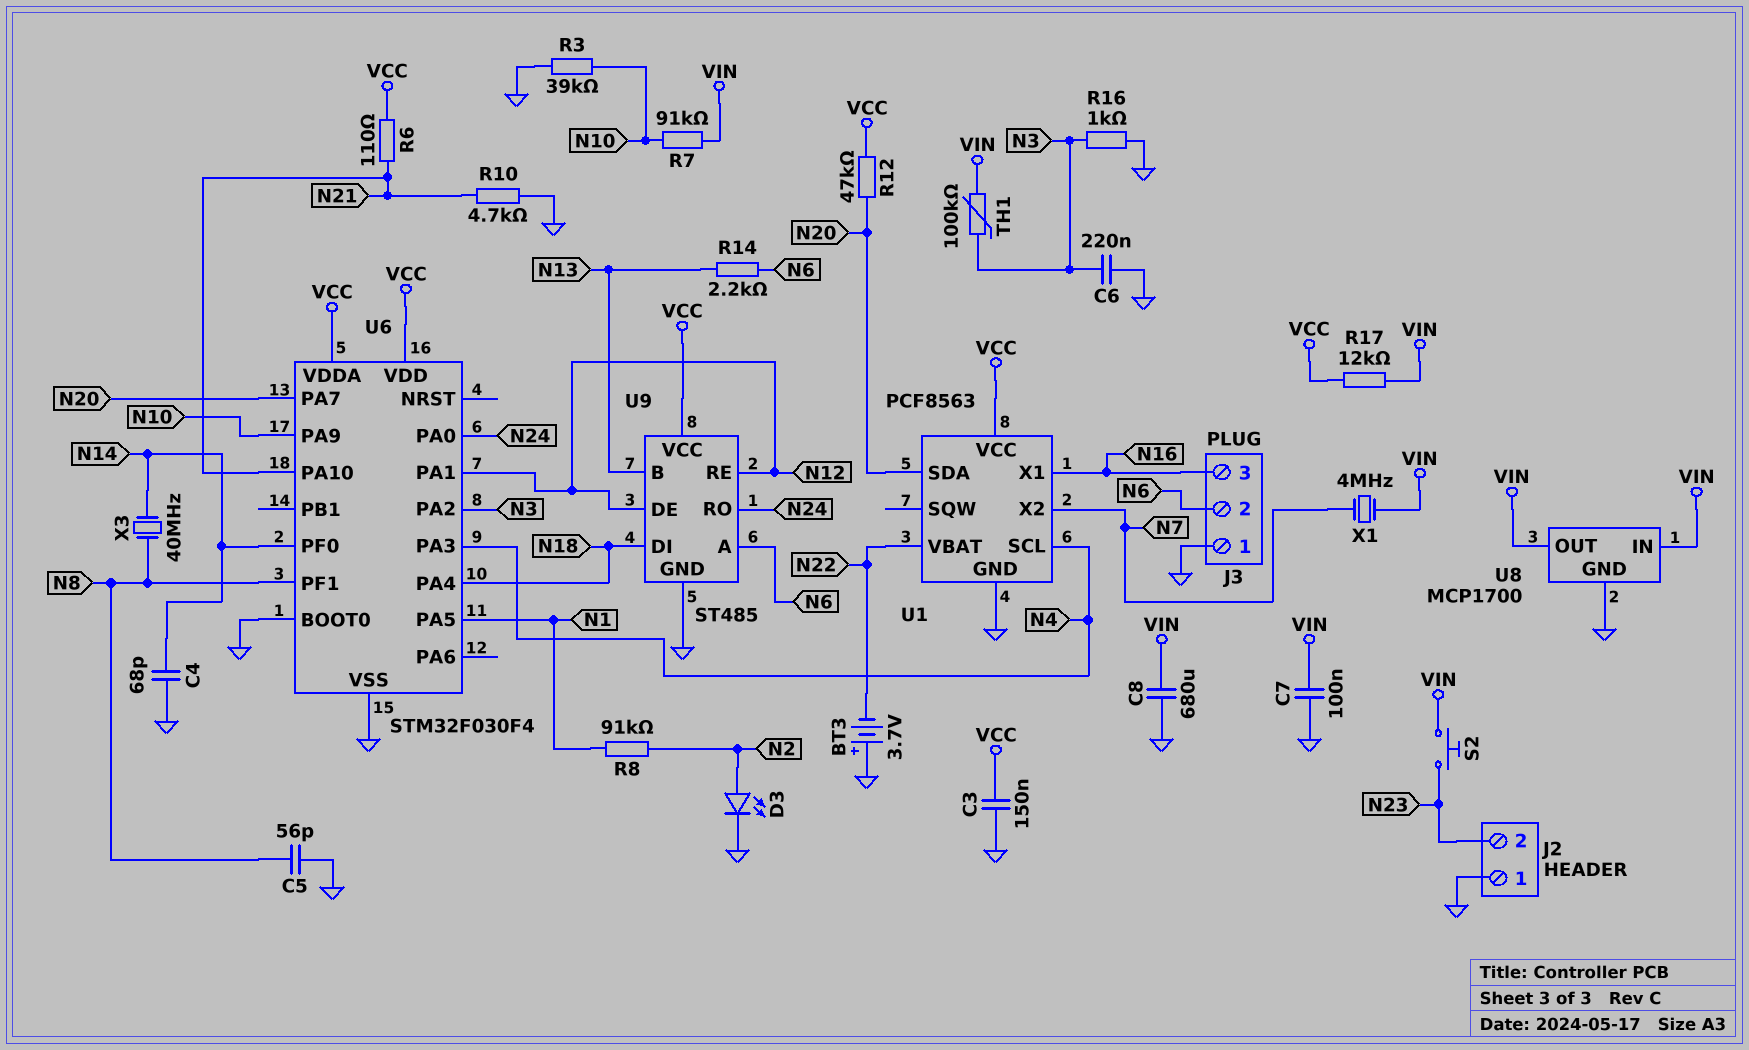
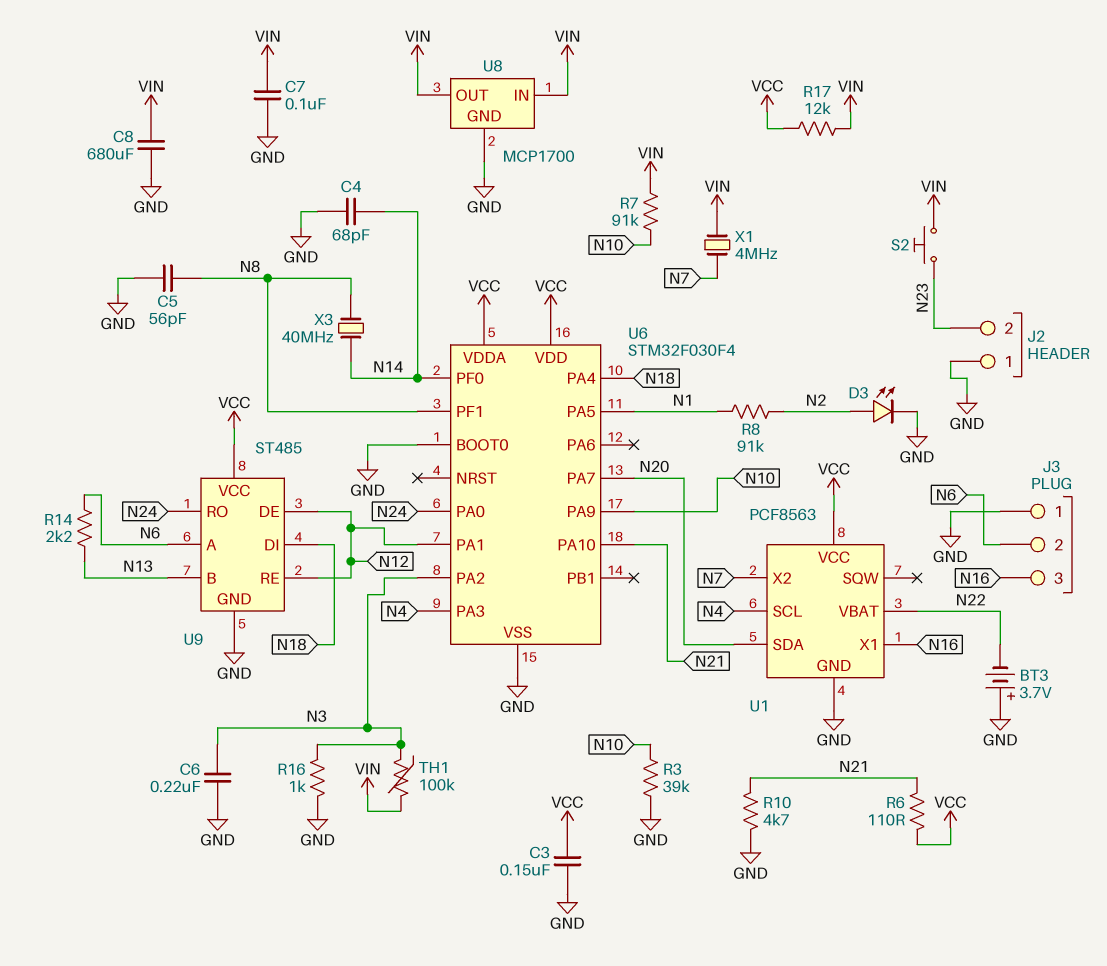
R12: 47k (N20, VCC) -> none

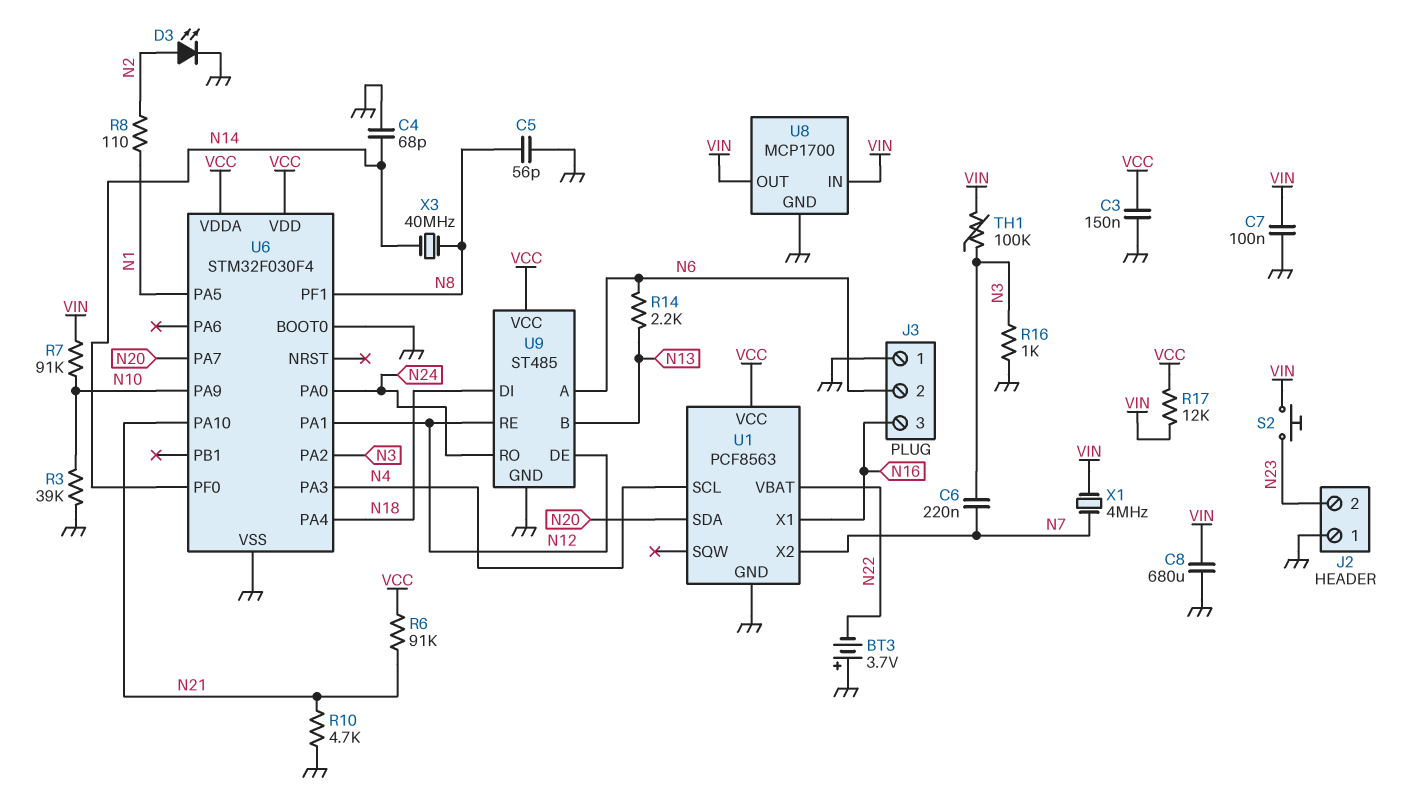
C6: 220nF (GND, N3) -> 220nF (N3, N7)
R6: 110 (N21, VCC) -> 91k (N21, VCC)
R8: 91k (N1, N2) -> 110 (N1, N2)

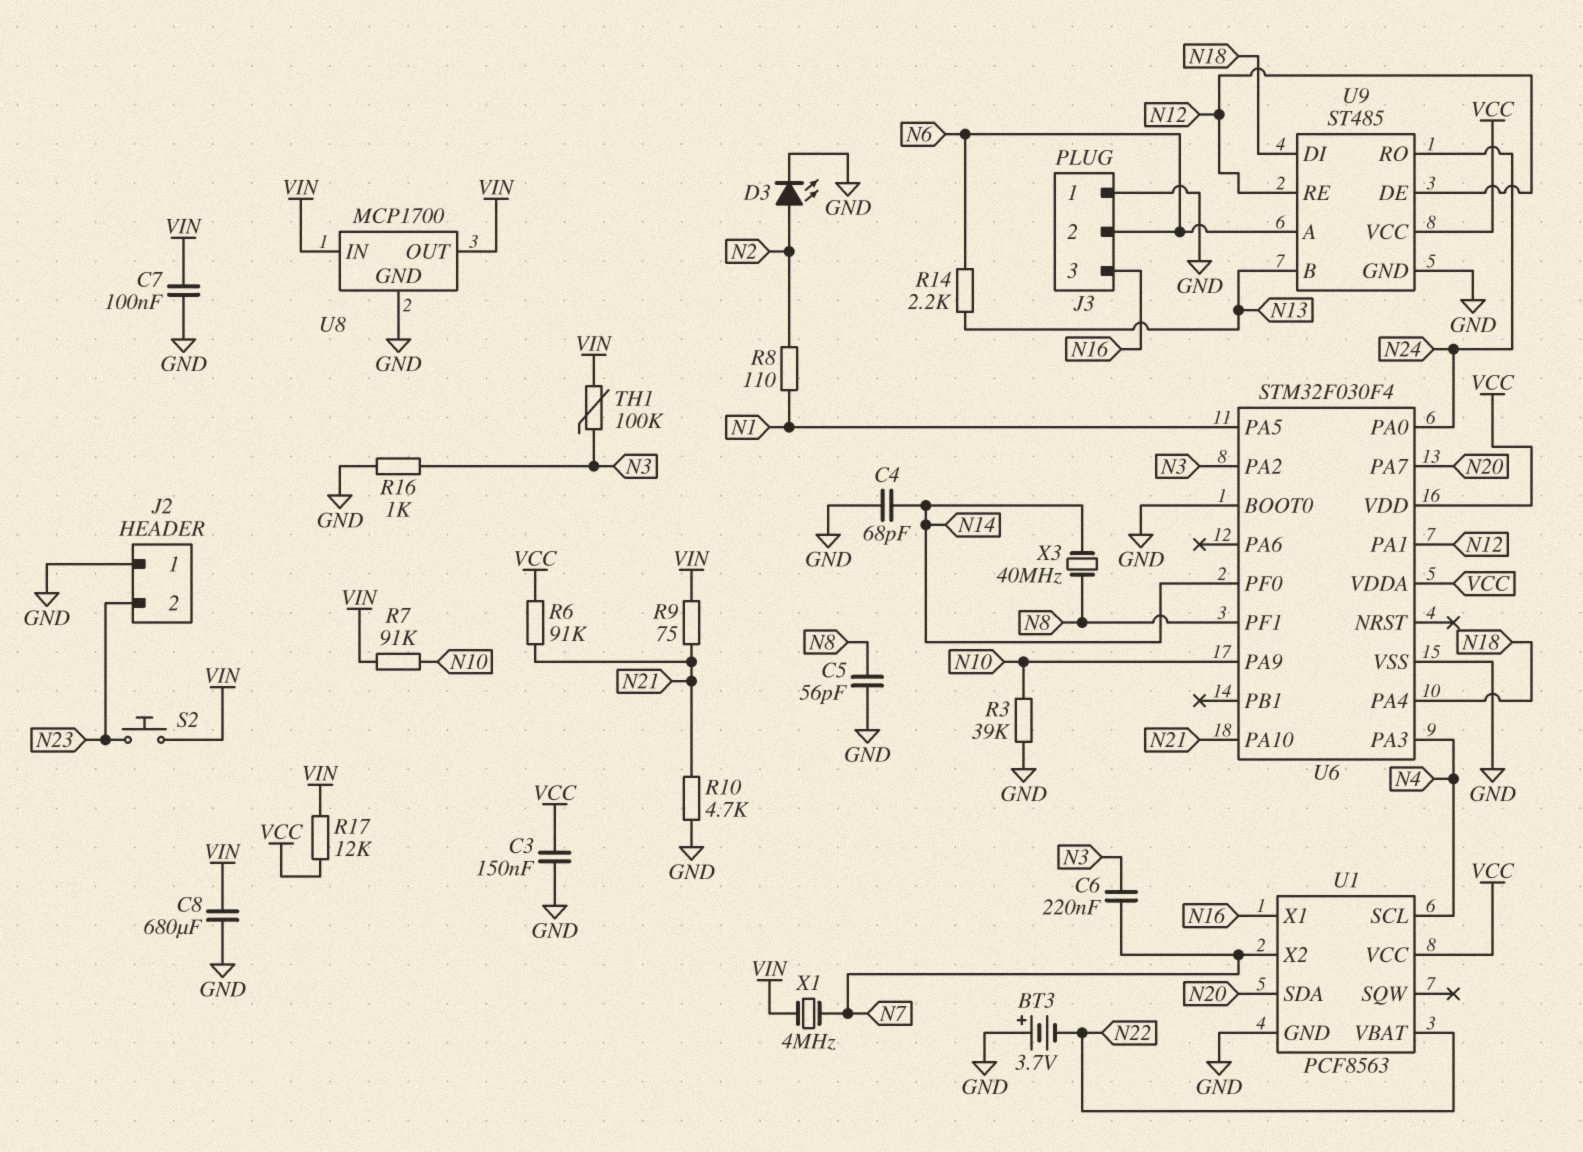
R9: none -> 75 (N21, VIN)

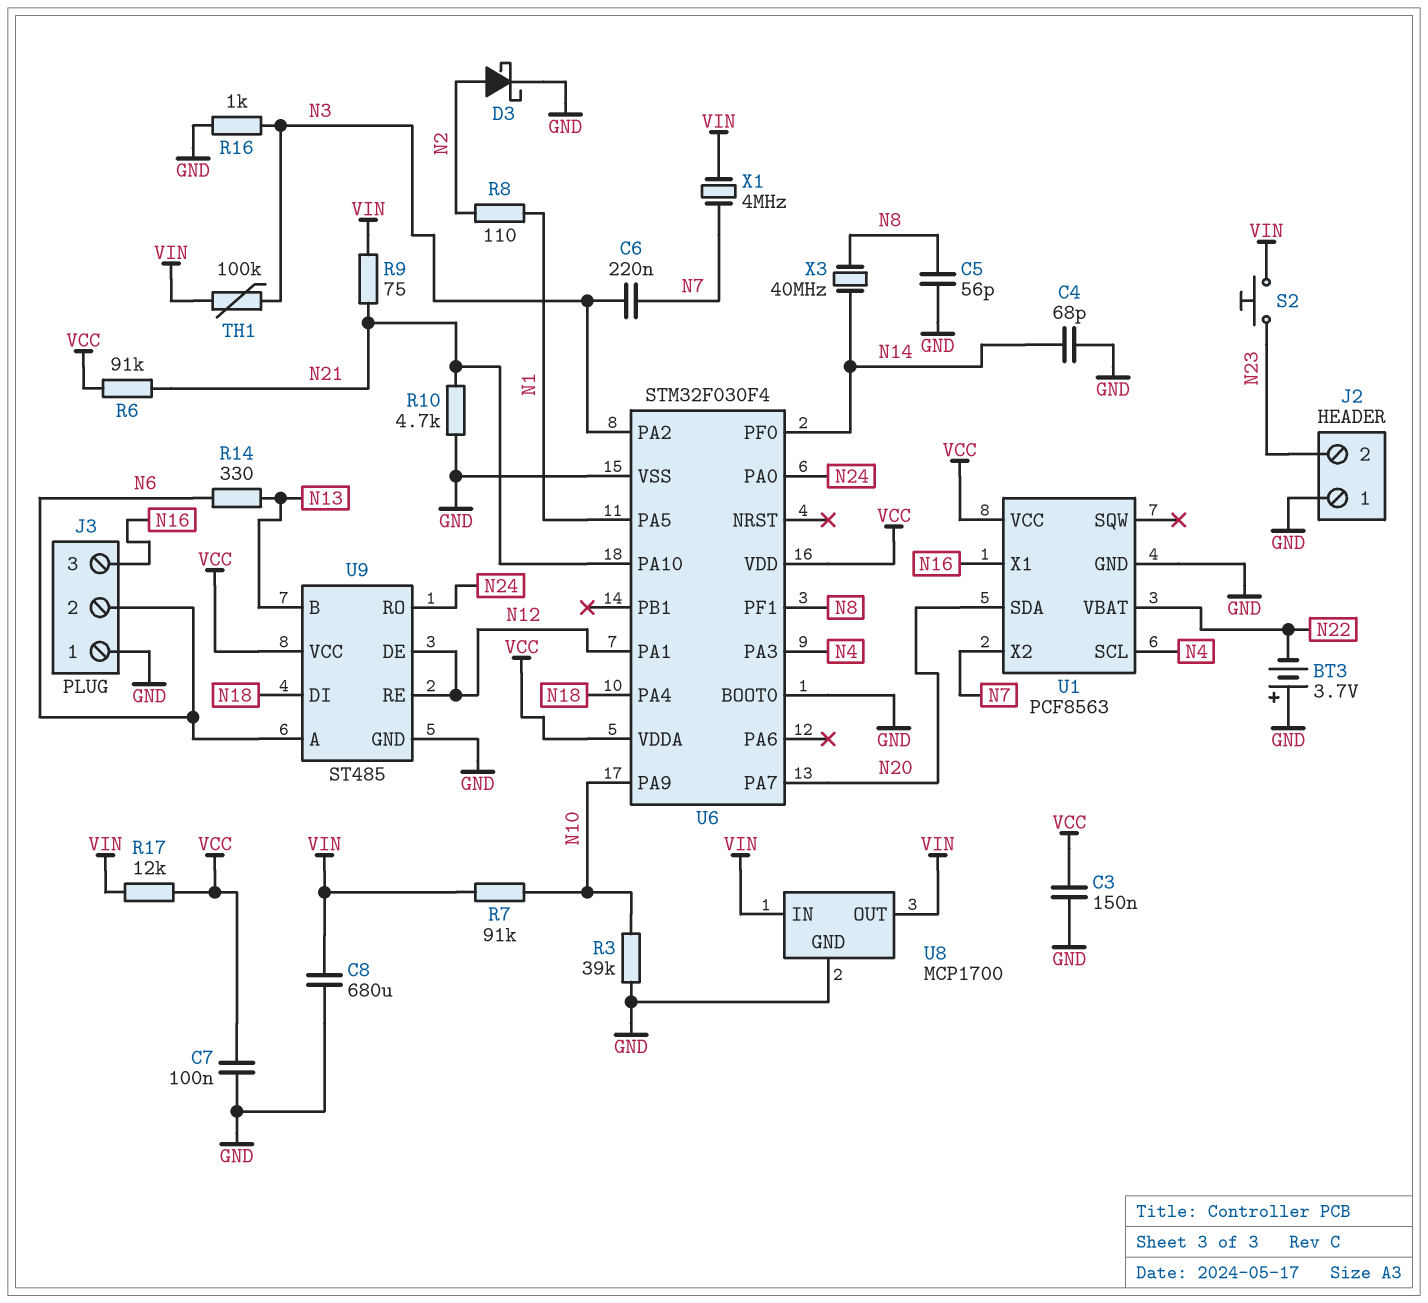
C7: 100nF (GND, VIN) -> 100nF (GND, VCC)
D3: LED (A N2, K GND) -> schottky (A N2, K GND)
R14: 2.2k (N6, N13) -> 330 (N6, N13)

